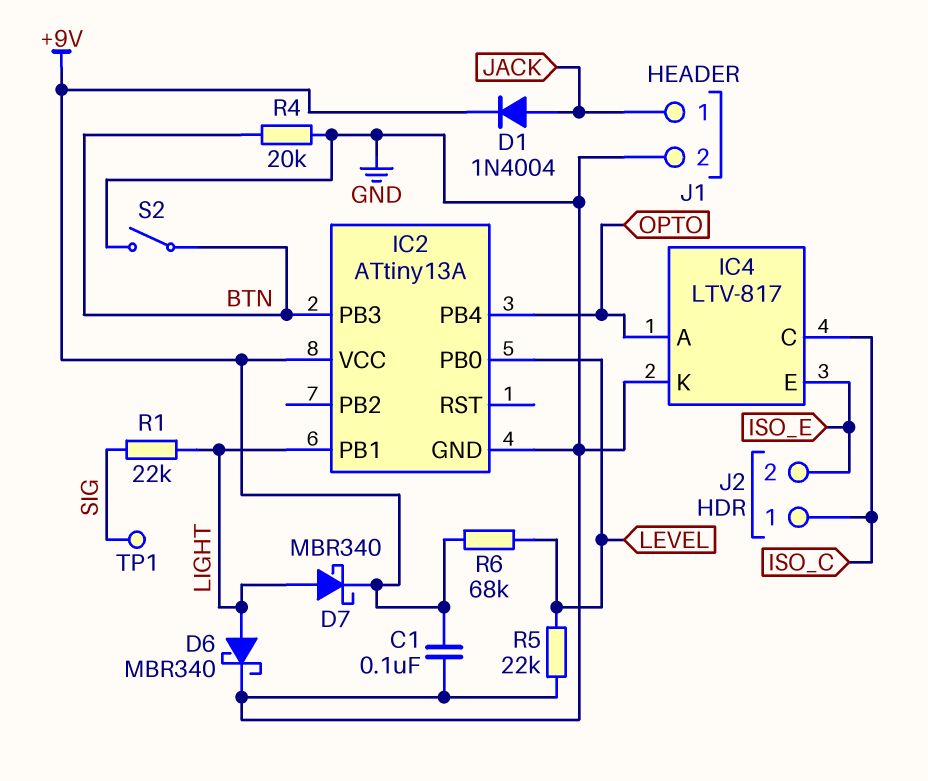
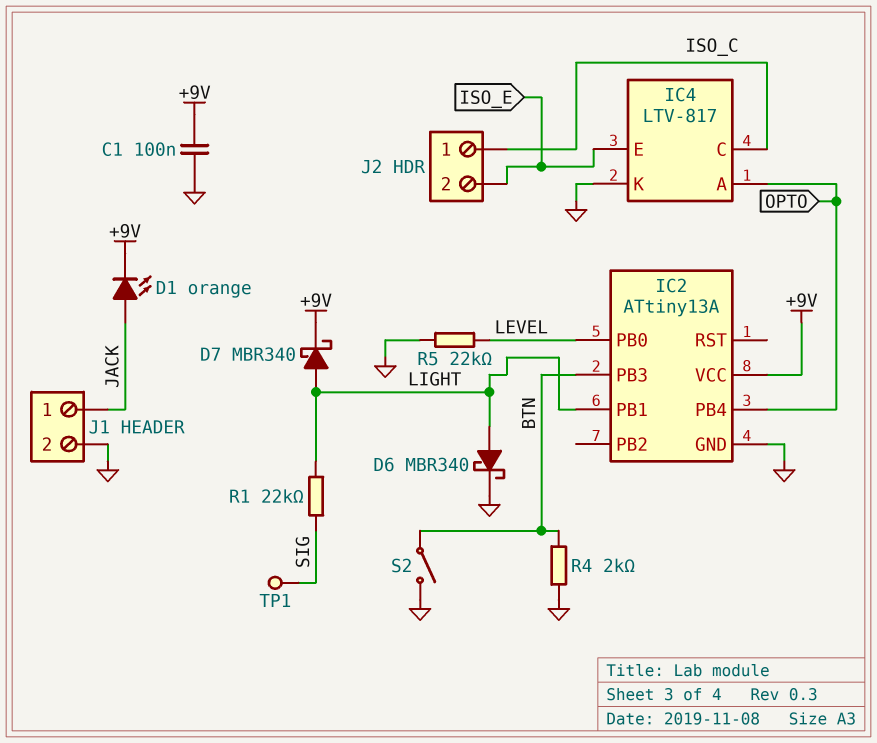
D1: diode 1N4004 (A JACK, K +9V) -> LED orange (A JACK, K +9V)
R4: 20k (BTN, GND) -> 2k (BTN, GND)
R6: 68k (+9V, LEVEL) -> none

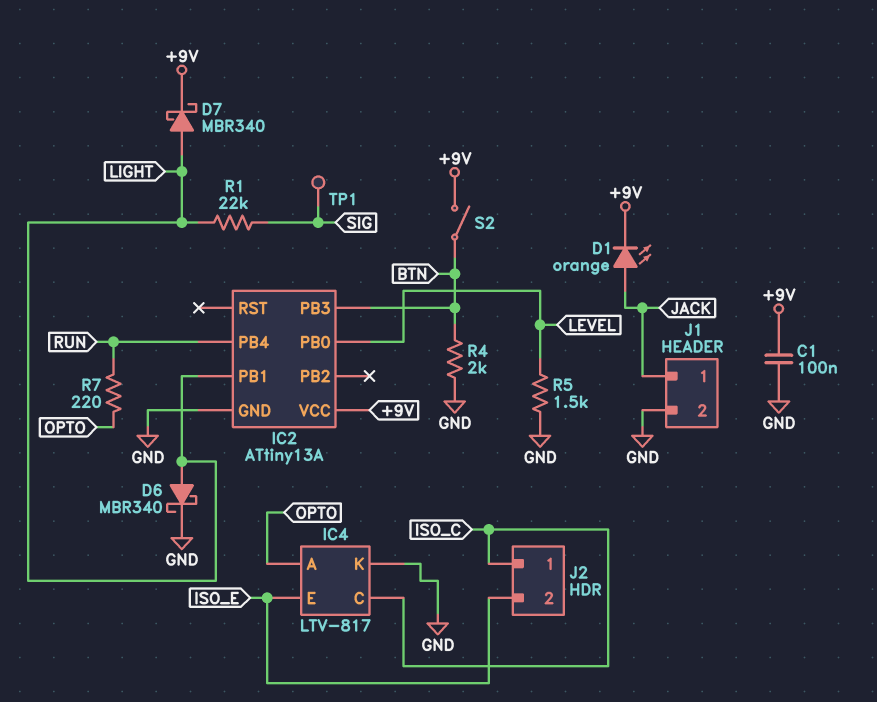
IC2 pin PB4: OPTO -> RUN
R5: 22k (GND, LEVEL) -> 1.5k (GND, LEVEL)
R7: none -> 220 (OPTO, RUN)
S2: switch (BTN, GND) -> switch (+9V, BTN)

